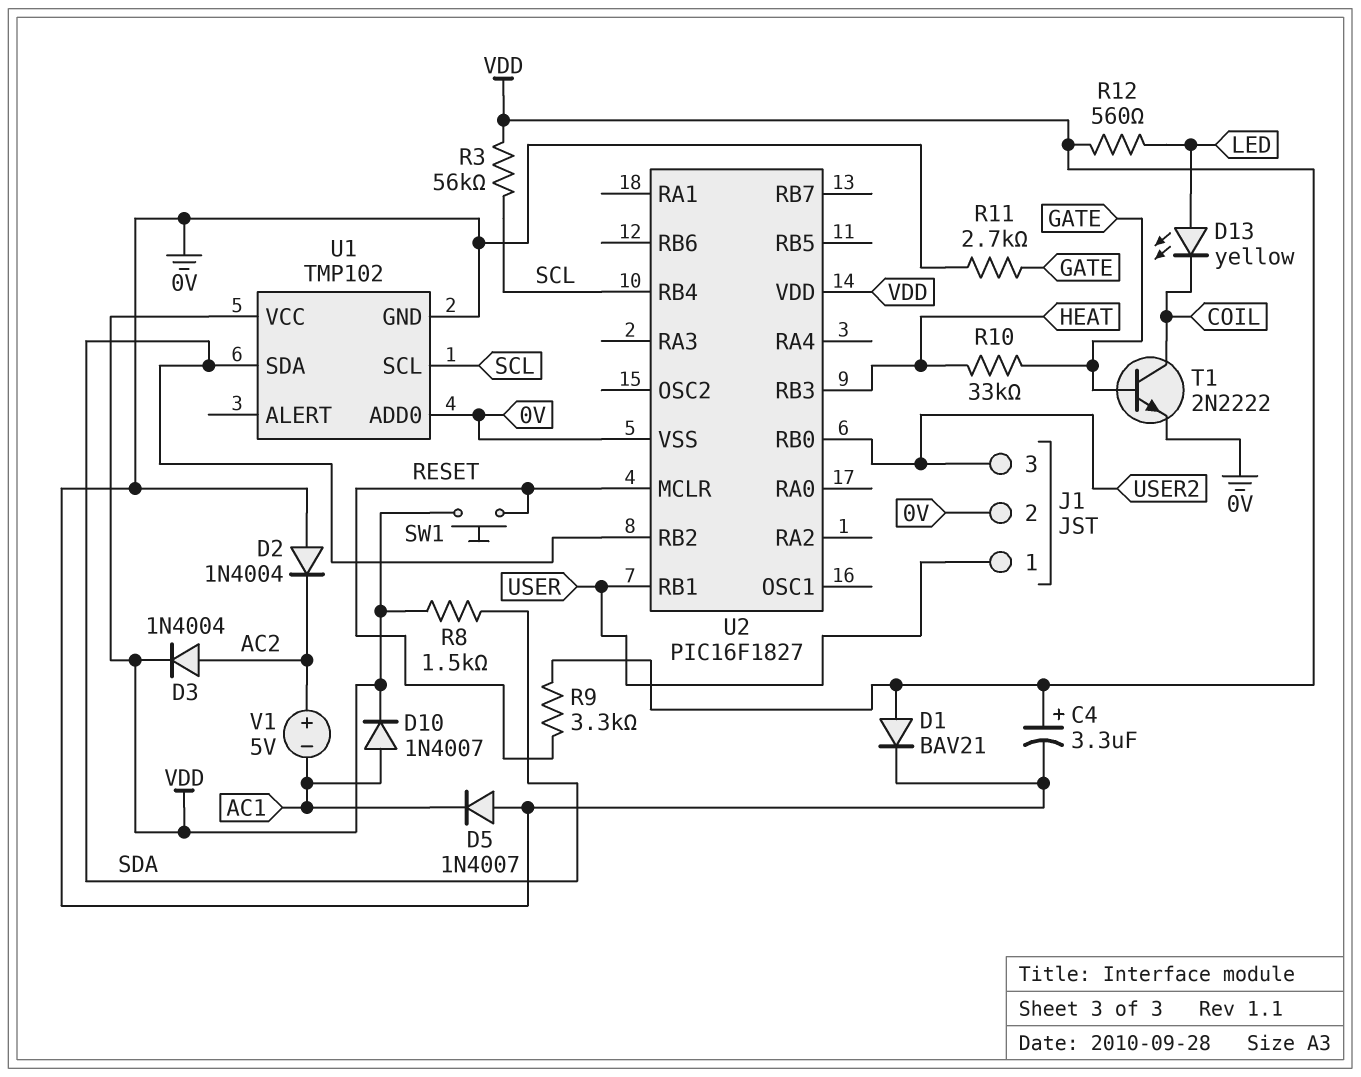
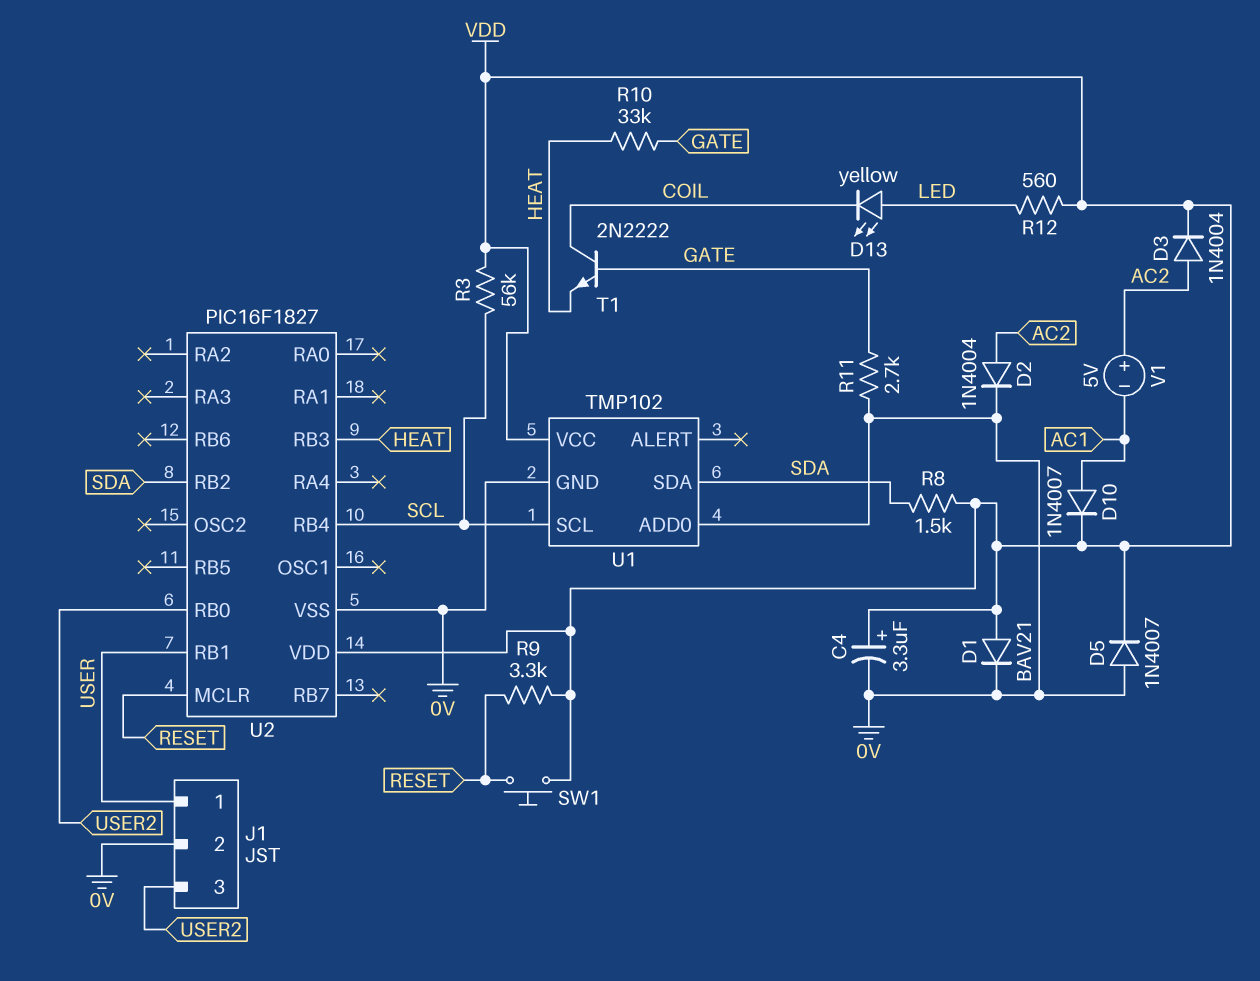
D2: diode 1N4004 (A 0V, K AC2) -> diode 1N4004 (A AC2, K 0V)
D5: diode 1N4007 (A 0V, K AC1) -> diode 1N4007 (A 0V, K VDD)
T1: NPN 2N2222 (B GATE, C COIL, E 0V) -> NPN 2N2222 (B GATE, C COIL, E HEAT)

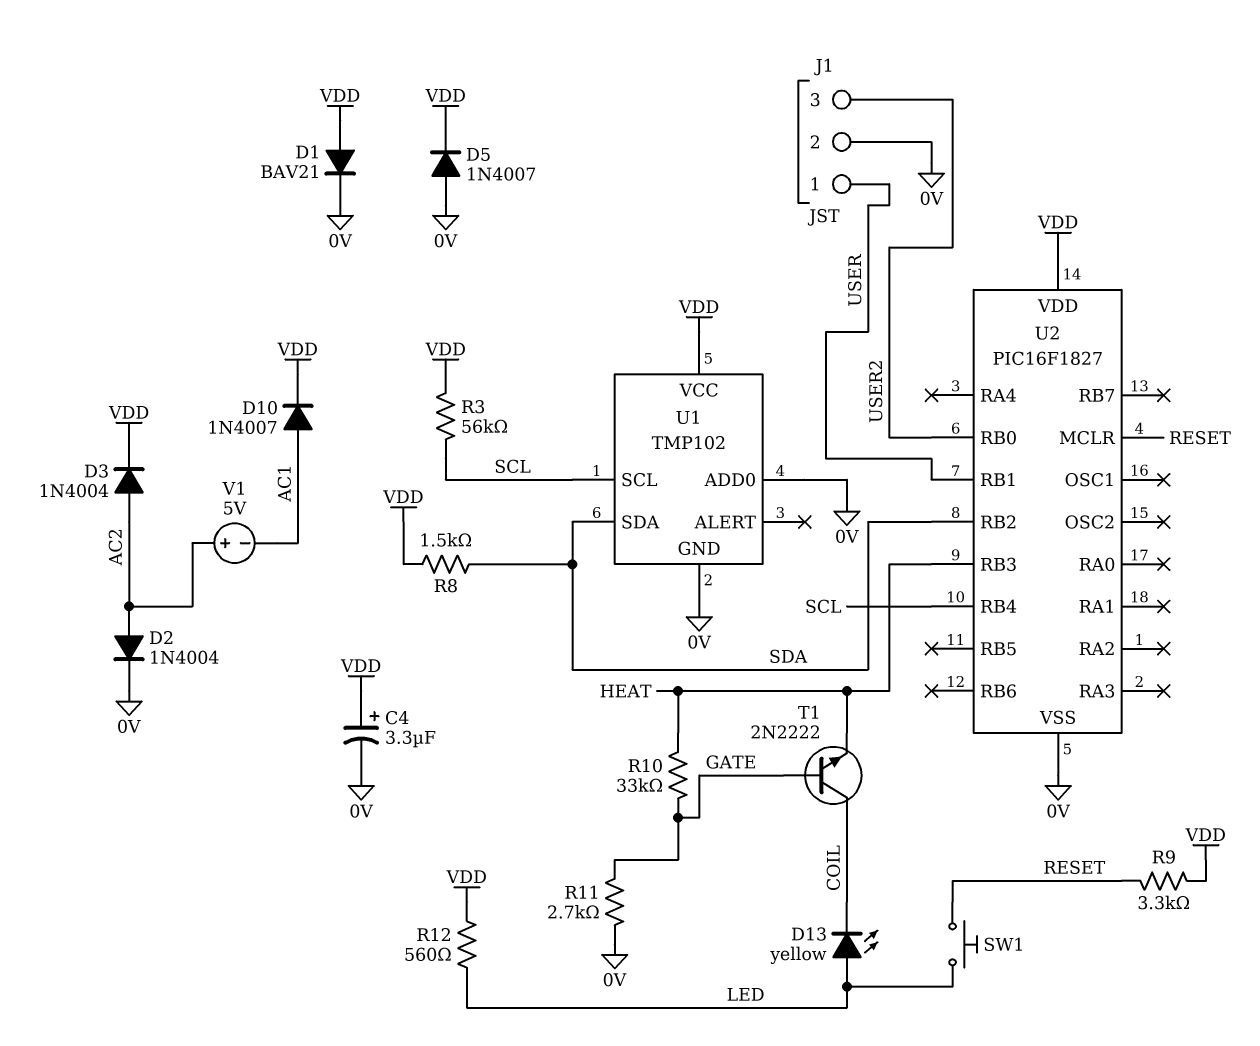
SW1: button (RESET, VDD) -> button (LED, RESET)

